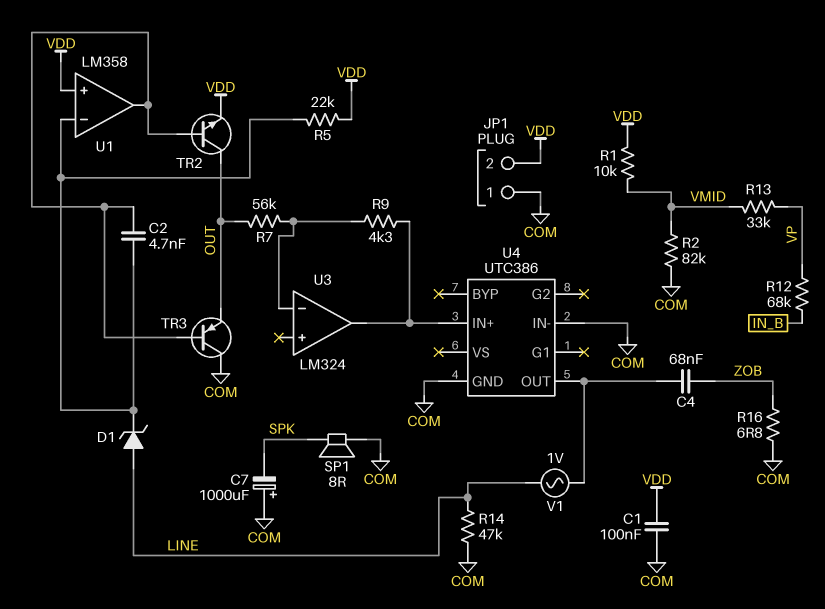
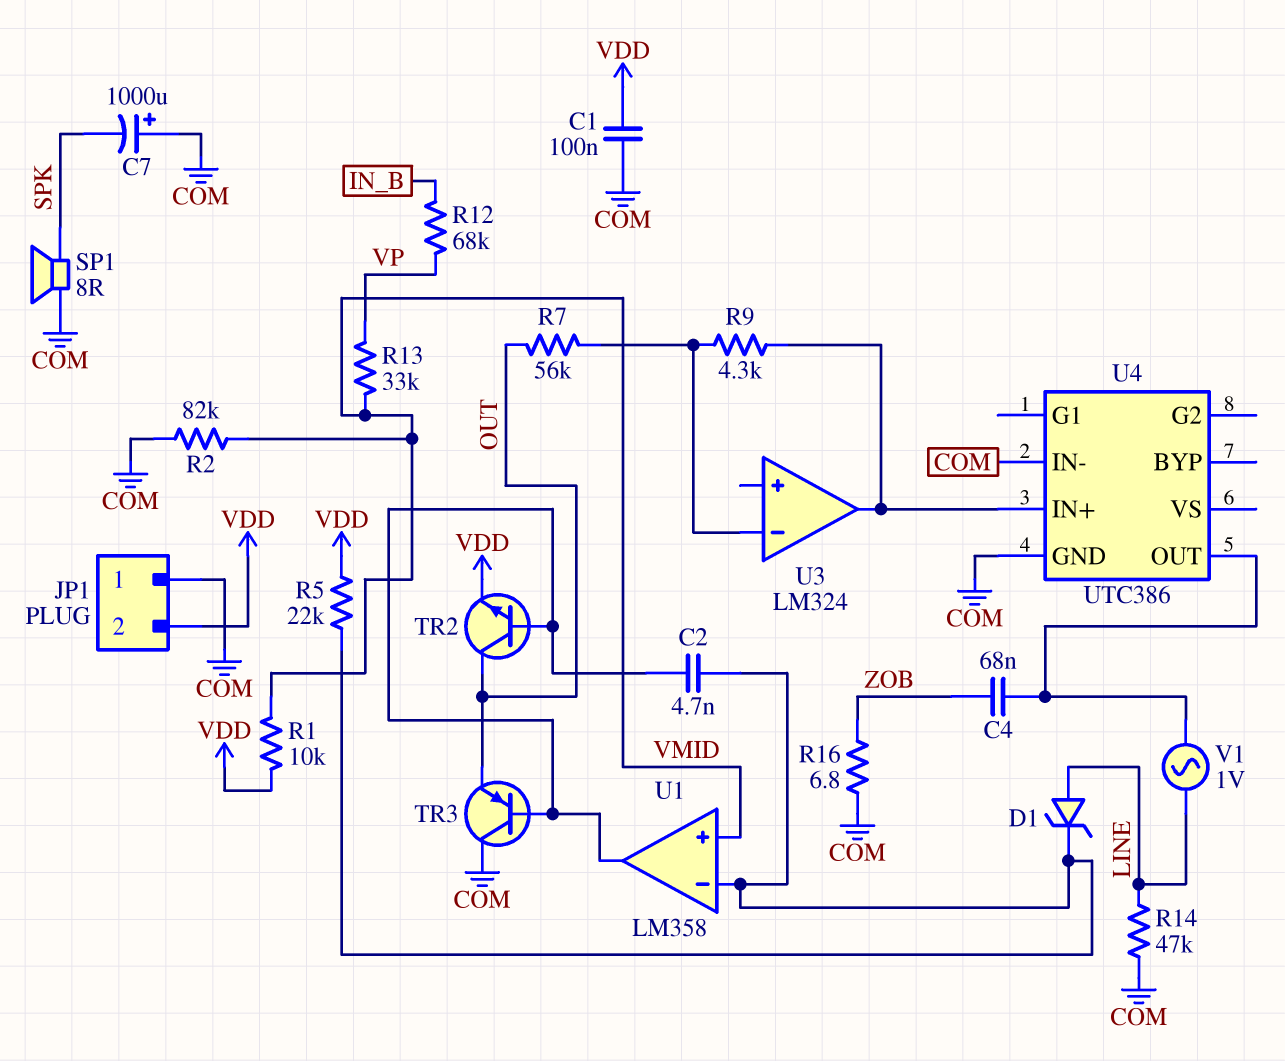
U1 pin in+: VDD -> VMID

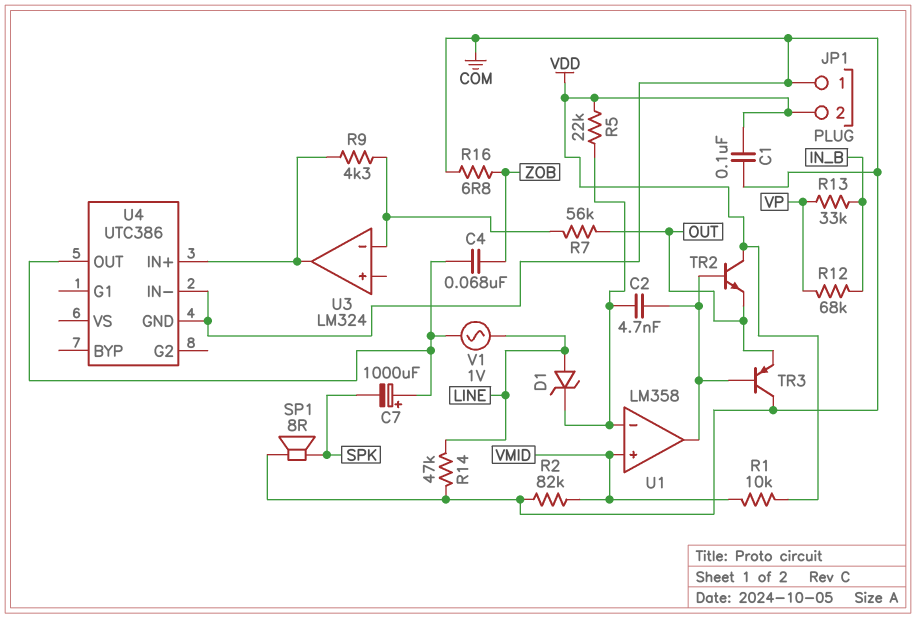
C7: 1000uF (plus COM, minus SPK) -> 1000uF (plus U4/OUT, minus SPK)
R13: 33k (VMID, VP) -> 33k (IN_B, VP)
TR2: NPN (B U1/out, C OUT, E VDD) -> NPN (B U1/out, C VDD, E OUT)

